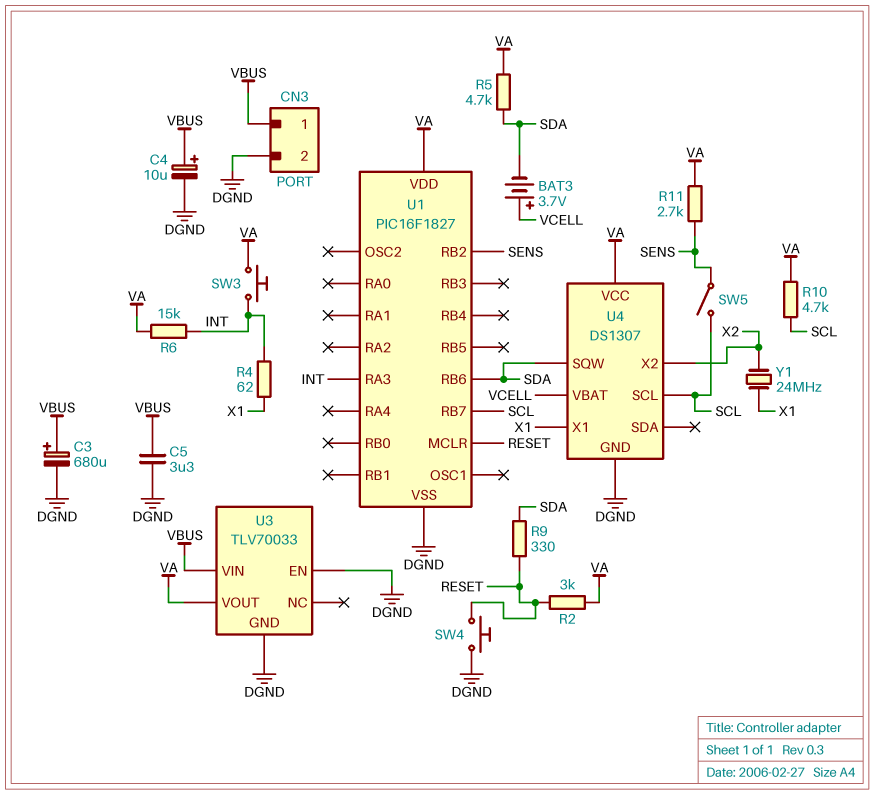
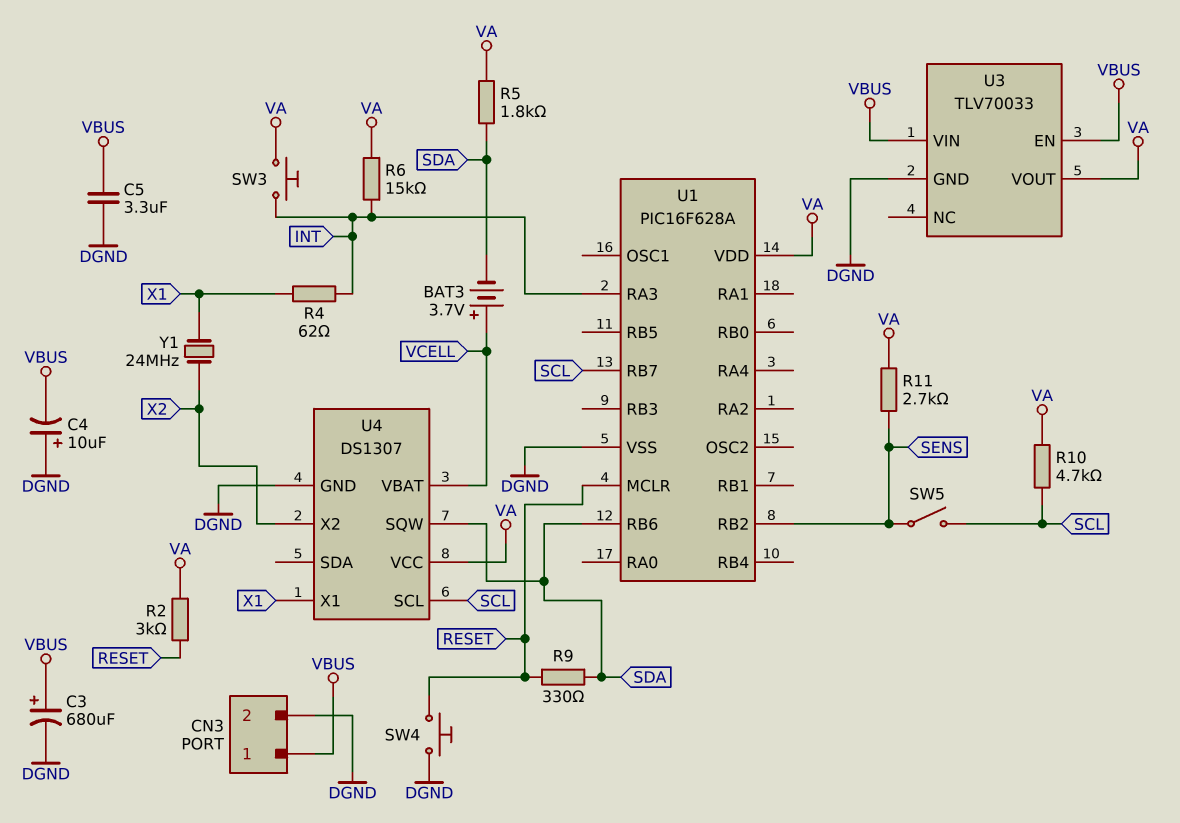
C4: 10uF (plus VBUS, minus DGND) -> 10uF (plus DGND, minus VBUS)
R5: 4.7k (SDA, VA) -> 1.8k (SDA, VA)
U1: PIC16F1827 -> PIC16F628A
U3 pin EN: DGND -> VBUS

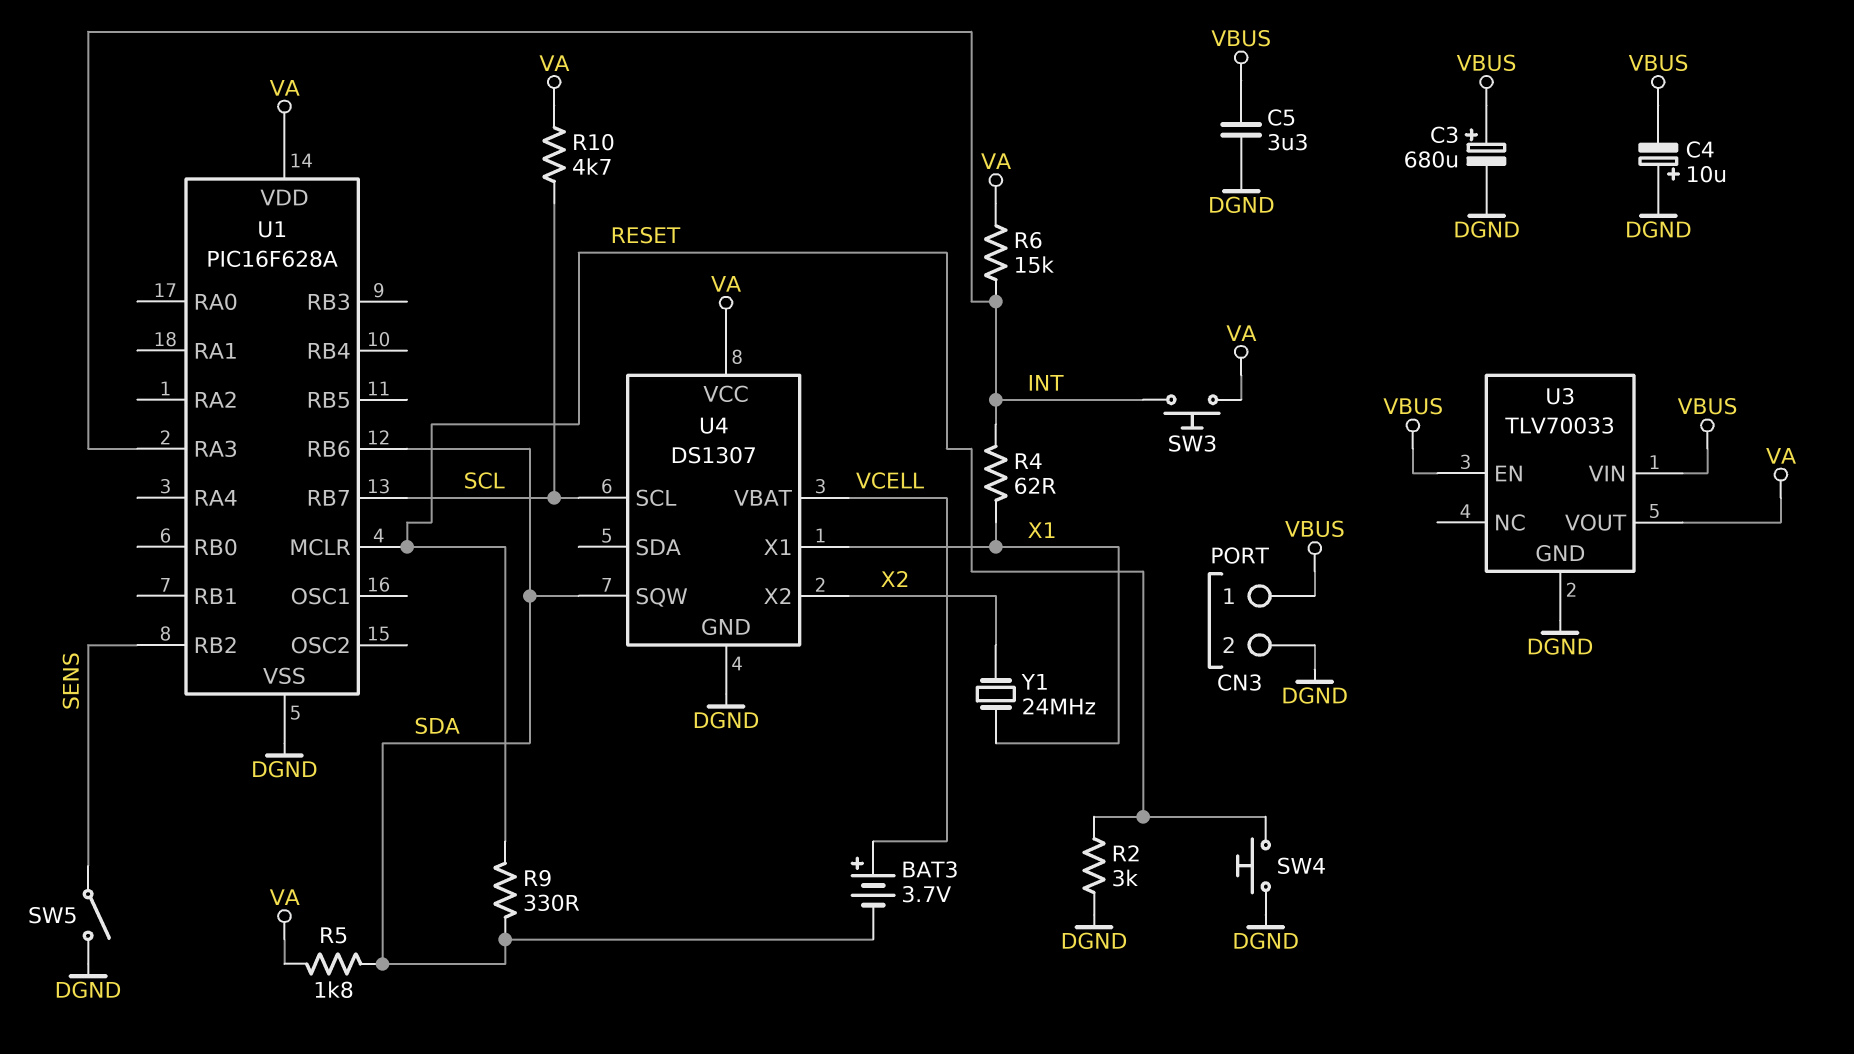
R2: 3k (RESET, VA) -> 3k (DGND, RESET)
R11: 2.7k (SENS, VA) -> none
SW5: switch (SCL, SENS) -> switch (DGND, SENS)

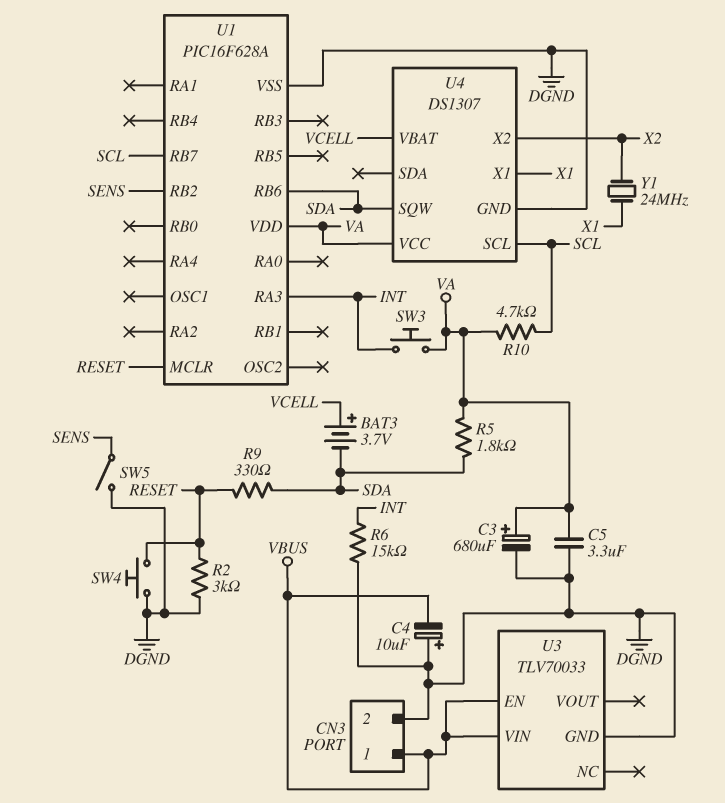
C3: 680uF (plus VBUS, minus DGND) -> 680uF (plus VA, minus DGND)
C5: 3.3uF (DGND, VBUS) -> 3.3uF (DGND, VA)
R4: 62 (INT, X1) -> none
R6: 15k (INT, VA) -> 15k (DGND, INT)
U3 pin VOUT: VA -> none

